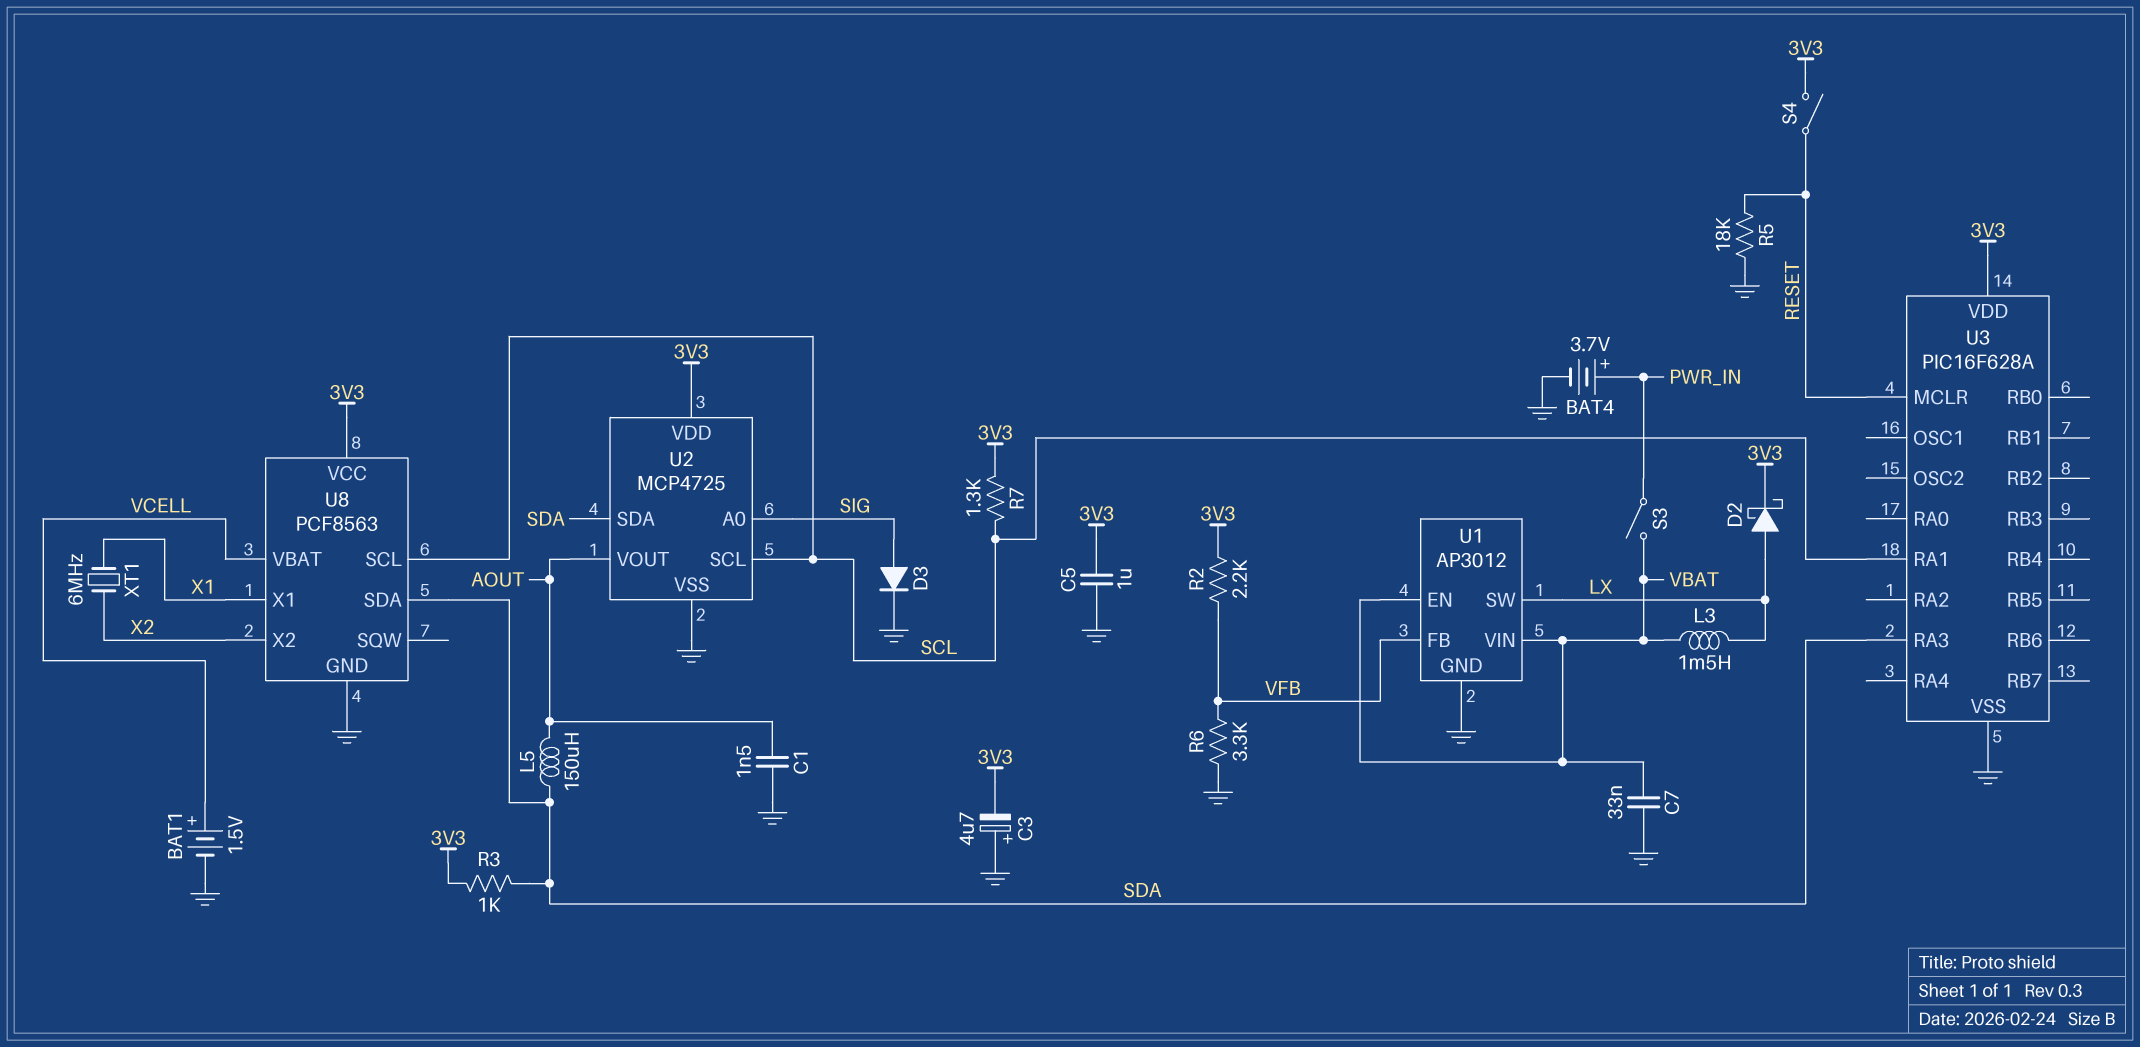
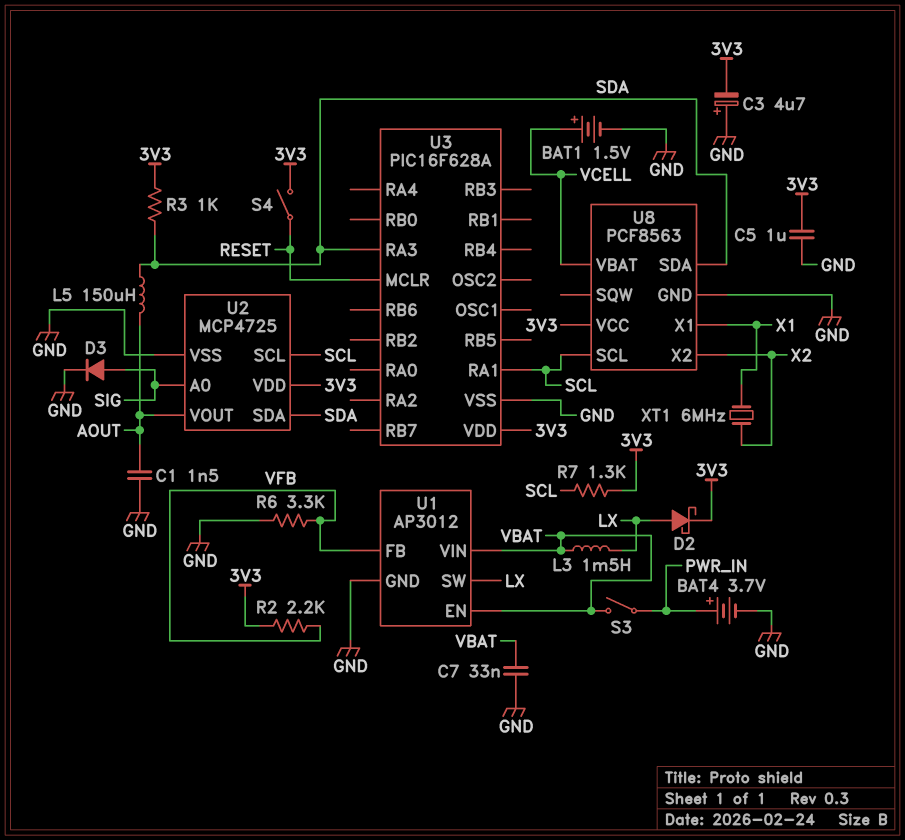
R5: 18k (GND, RESET) -> none

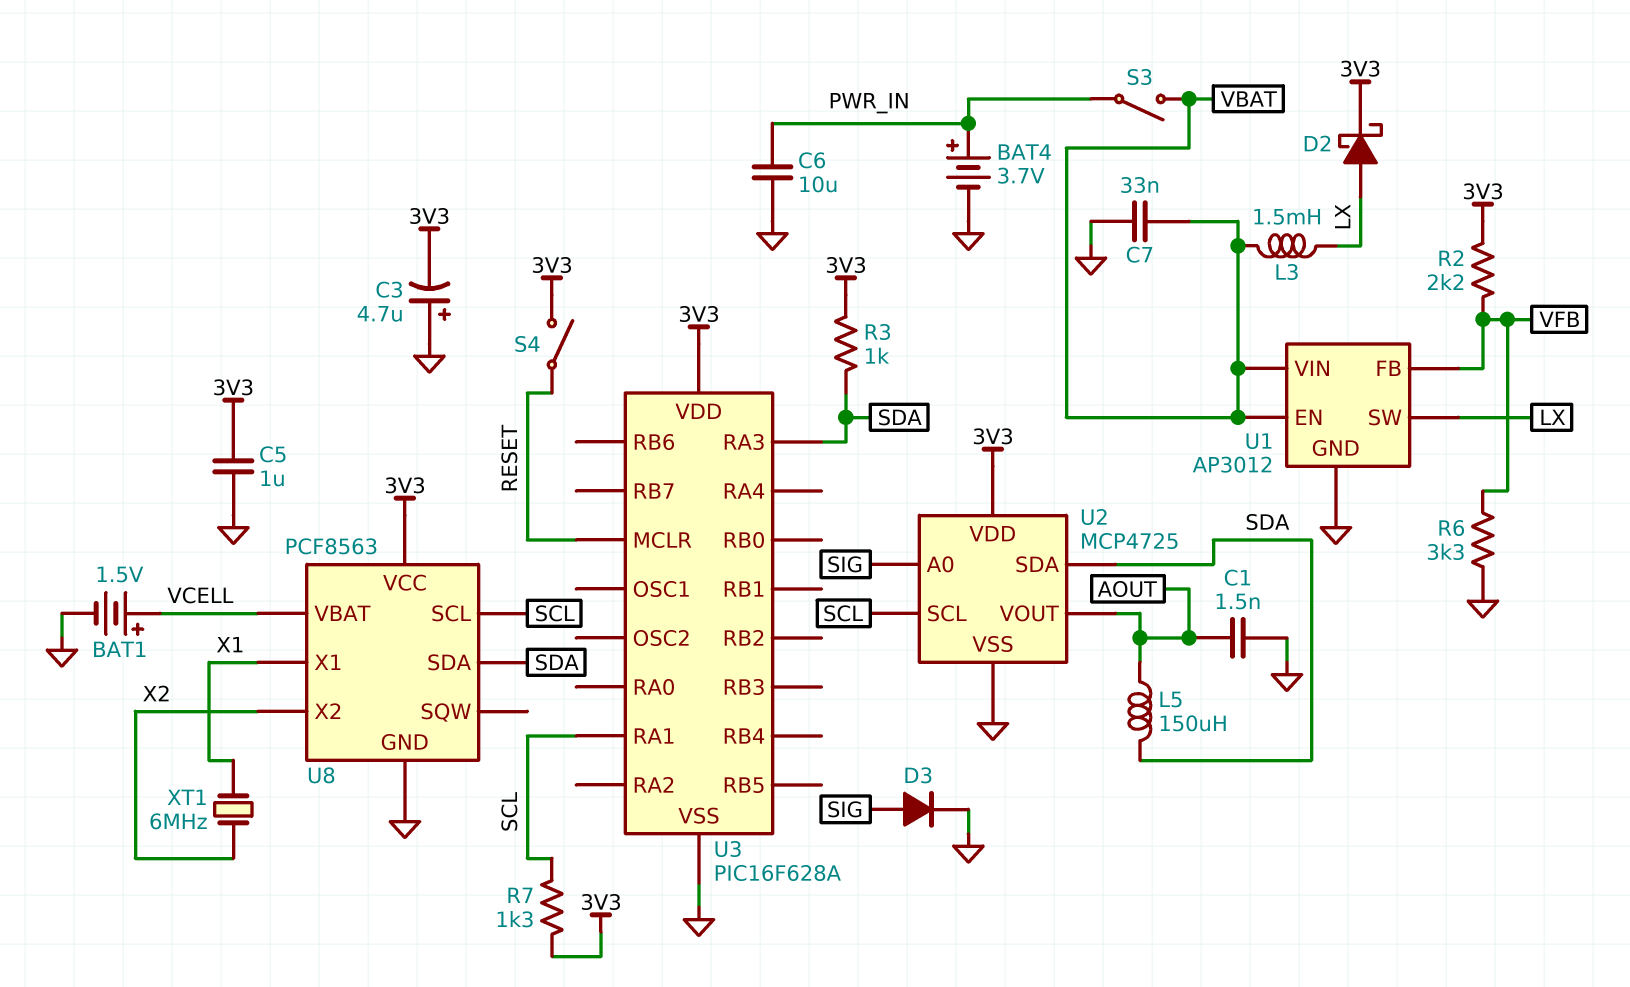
C6: none -> 10uF (GND, PWR_IN)

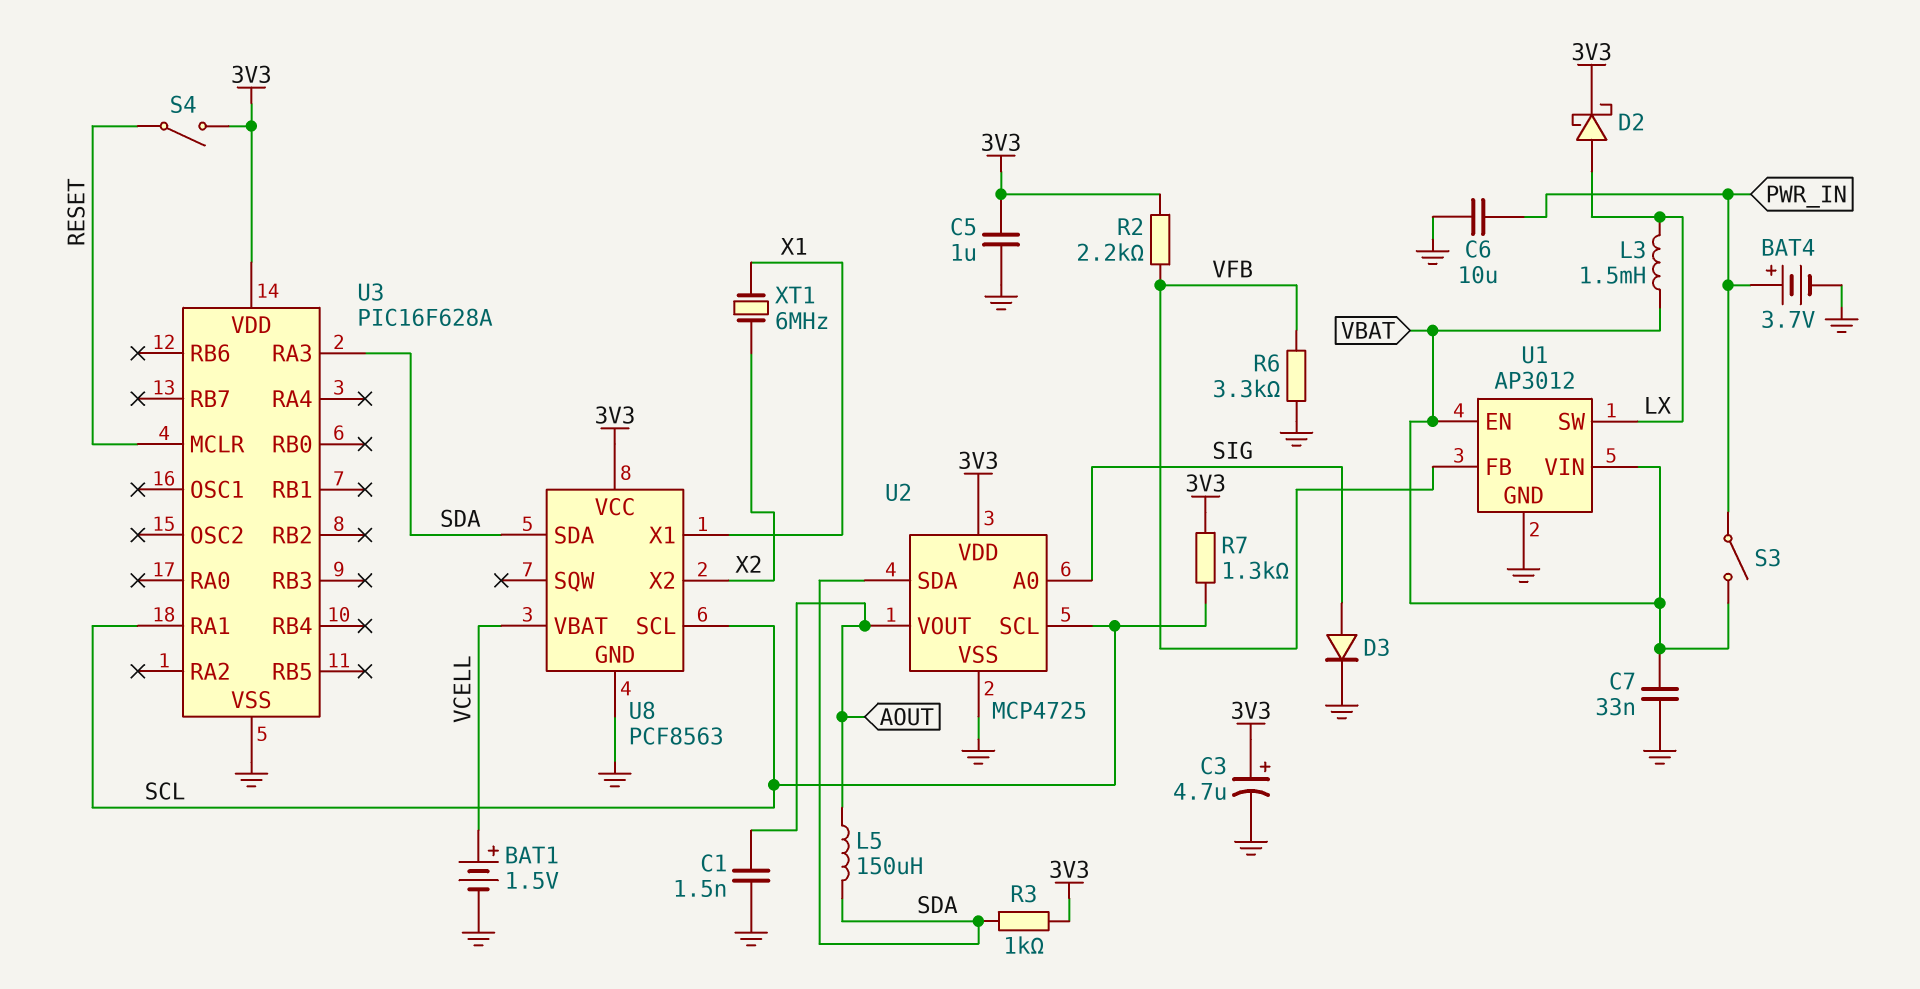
C3: 4.7uF (plus GND, minus 3V3) -> 4.7uF (plus 3V3, minus GND)

